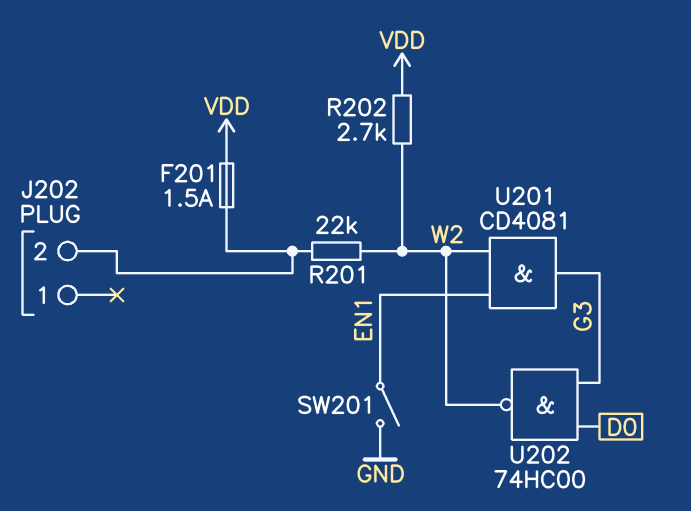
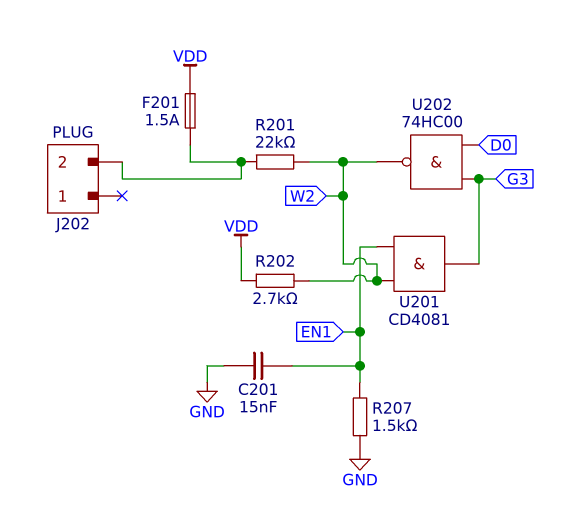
C201: none -> 15nF (EN1, GND)
R207: none -> 1.5k (EN1, GND)
SW201: switch (EN1, GND) -> none

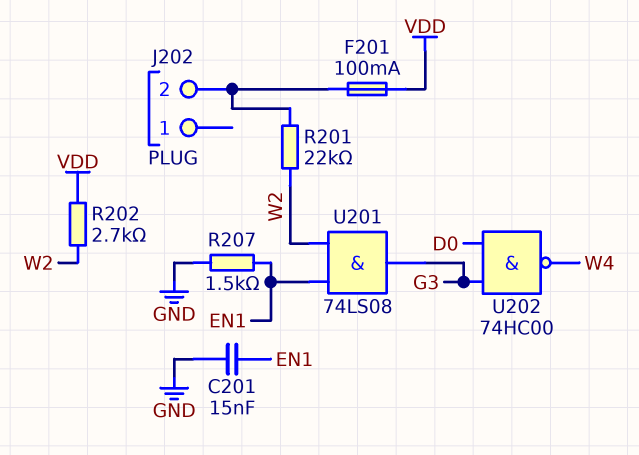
F201: 1.5A (J202/2, VDD) -> 100mA (J202/2, VDD)
U201: AND CD4081 (in EN1, in W2, out G3) -> AND 74LS08 (in EN1, in W2, out G3)
U202: NAND 74HC00 (in D0, in G3, out W2) -> NAND 74HC00 (in D0, in G3, out W4)

